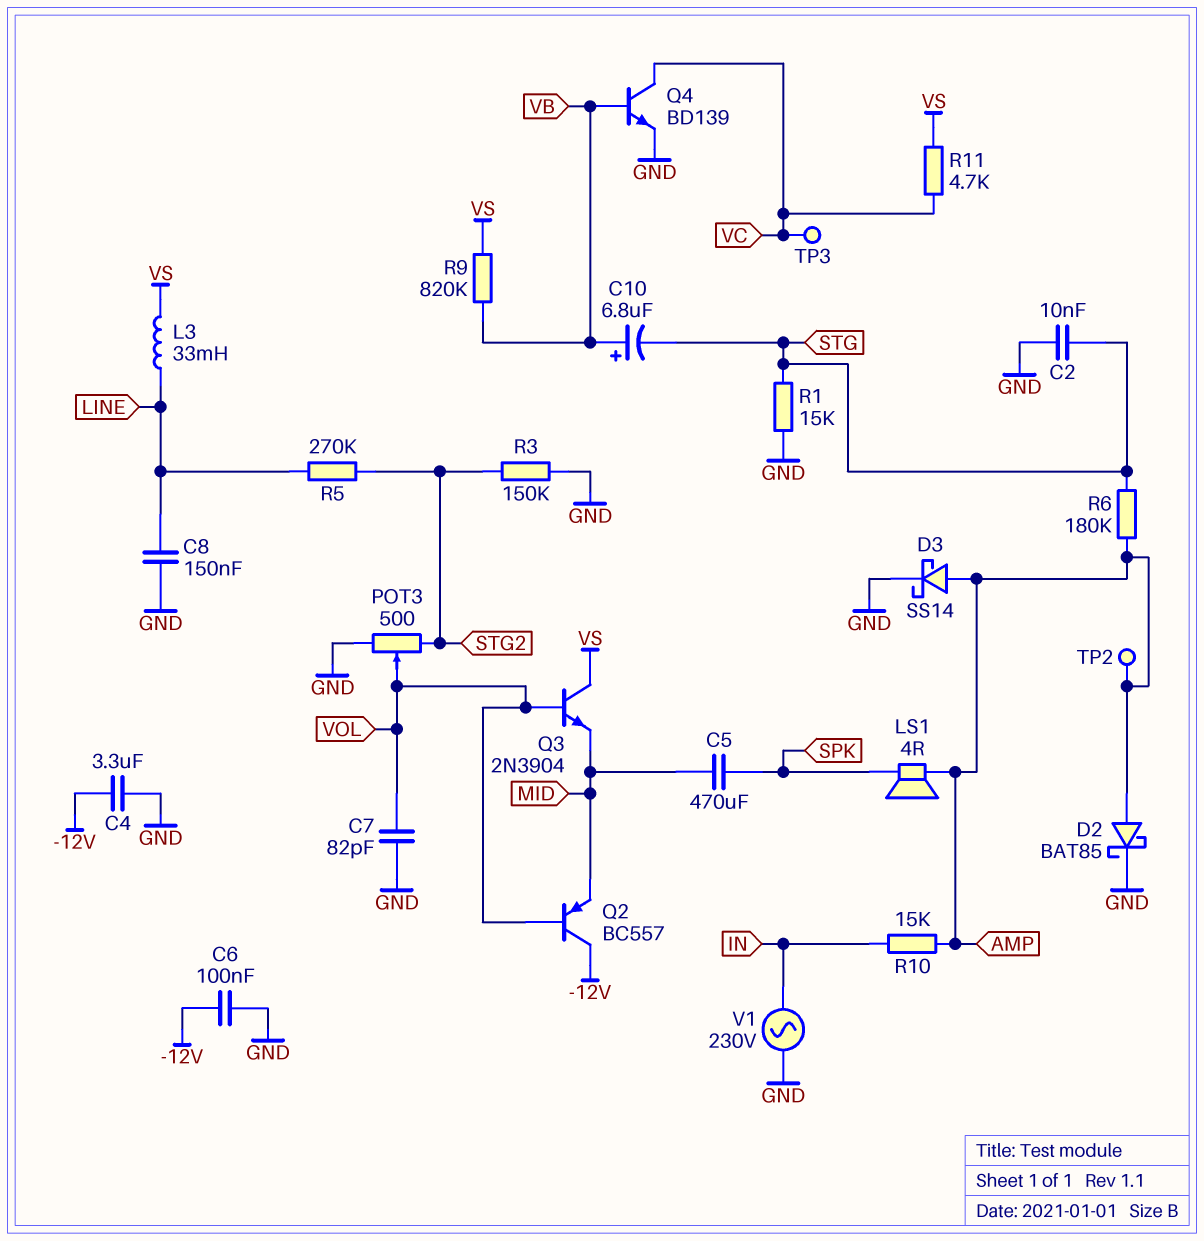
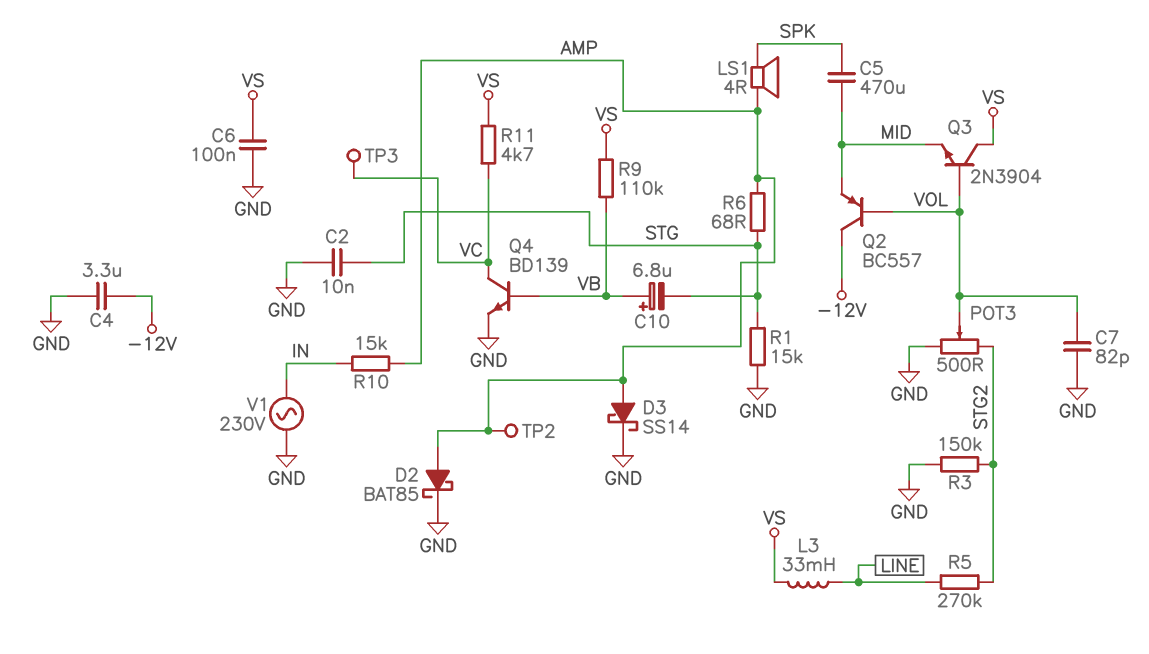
C6: 100nF (-12V, GND) -> 100nF (GND, VS)
C8: 150nF (GND, LINE) -> none
R6: 180k (AMP, STG) -> 68 (AMP, STG)
R9: 820k (VB, VS) -> 110k (VB, VS)

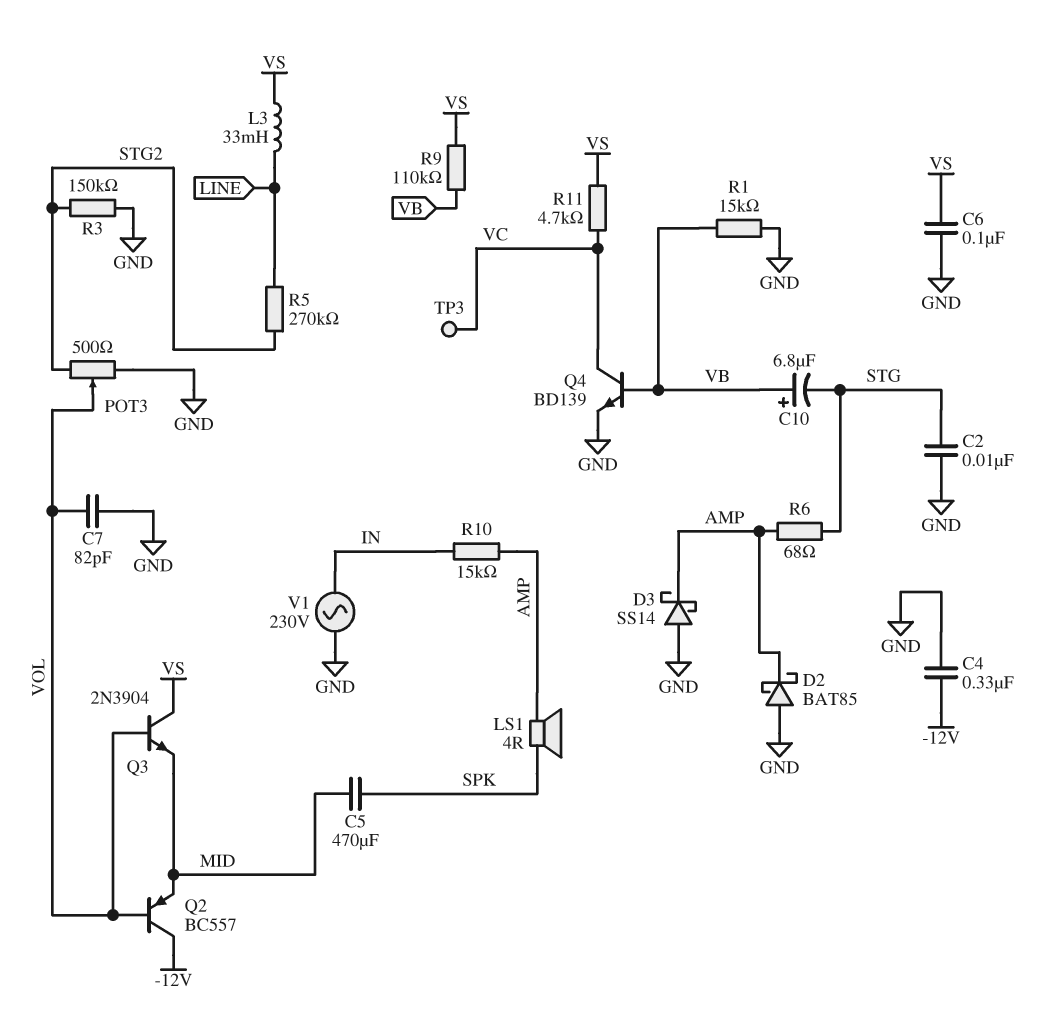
C4: 3.3uF (-12V, GND) -> 330nF (-12V, GND)
D2: schottky BAT85 (A AMP, K GND) -> schottky BAT85 (A GND, K AMP)
D3: schottky SS14 (A AMP, K GND) -> schottky SS14 (A GND, K AMP)
R1: 15k (GND, STG) -> 15k (GND, VB)
TP2: test point (AMP) -> none

